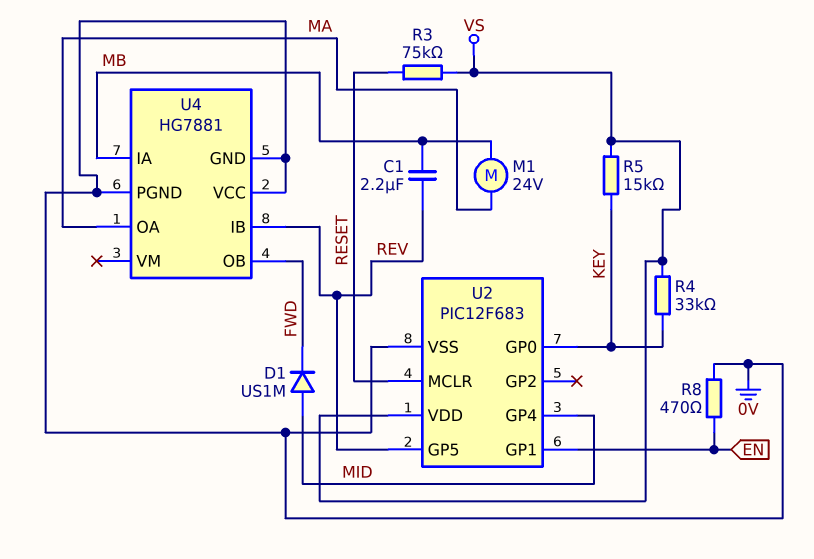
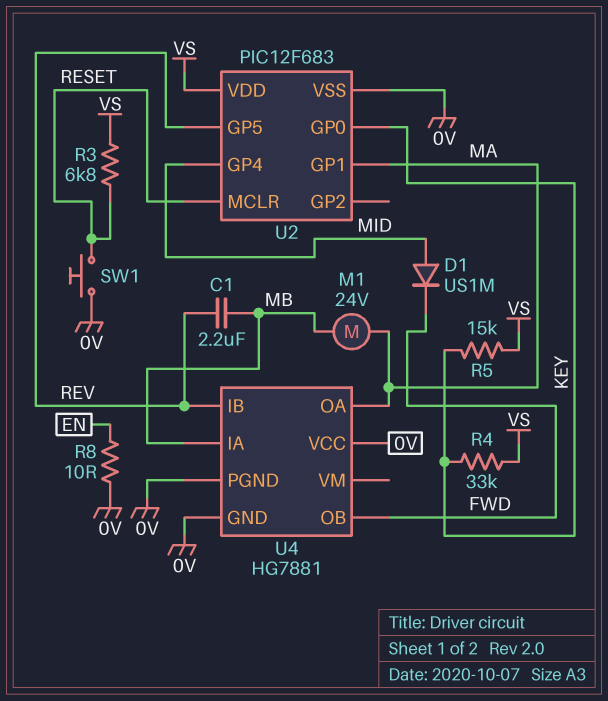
R3: 75k (RESET, VS) -> 6.8k (RESET, VS)
R8: 470 (0V, EN) -> 10 (0V, EN)
SW1: none -> button (0V, RESET)
U2 pin GP1: EN -> MA

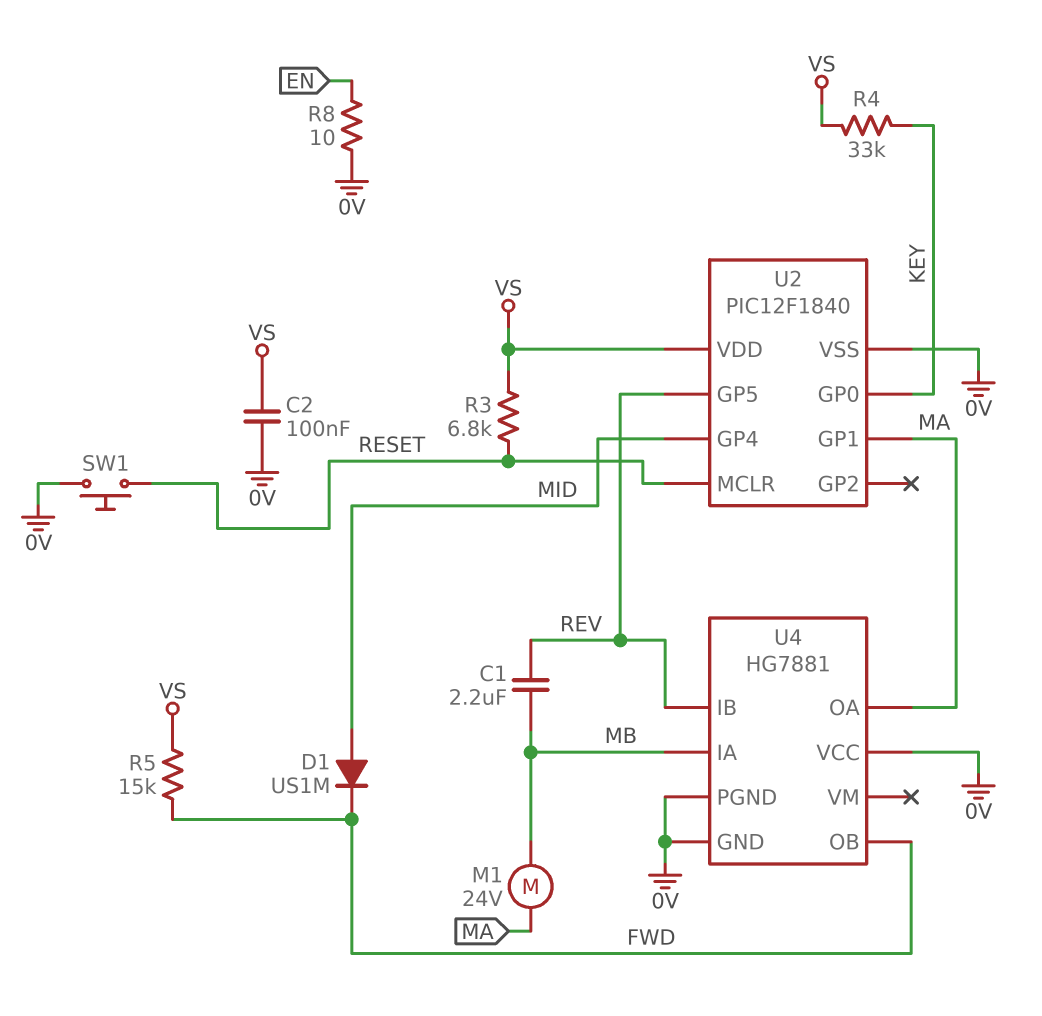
C2: none -> 100nF (0V, VS)
R5: 15k (KEY, VS) -> 15k (FWD, VS)
U2: PIC12F683 -> PIC12F1840

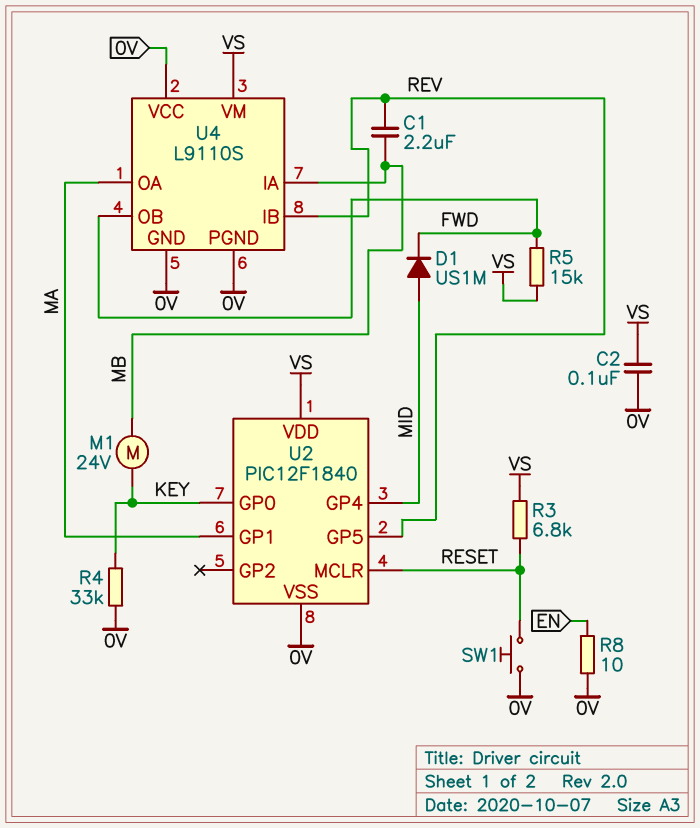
M1: motor 24V (MA, MB) -> motor 24V (KEY, MB)
R4: 33k (KEY, VS) -> 33k (0V, KEY)
U4: HG7881 -> L9110S
U4 pin VM: none -> VS

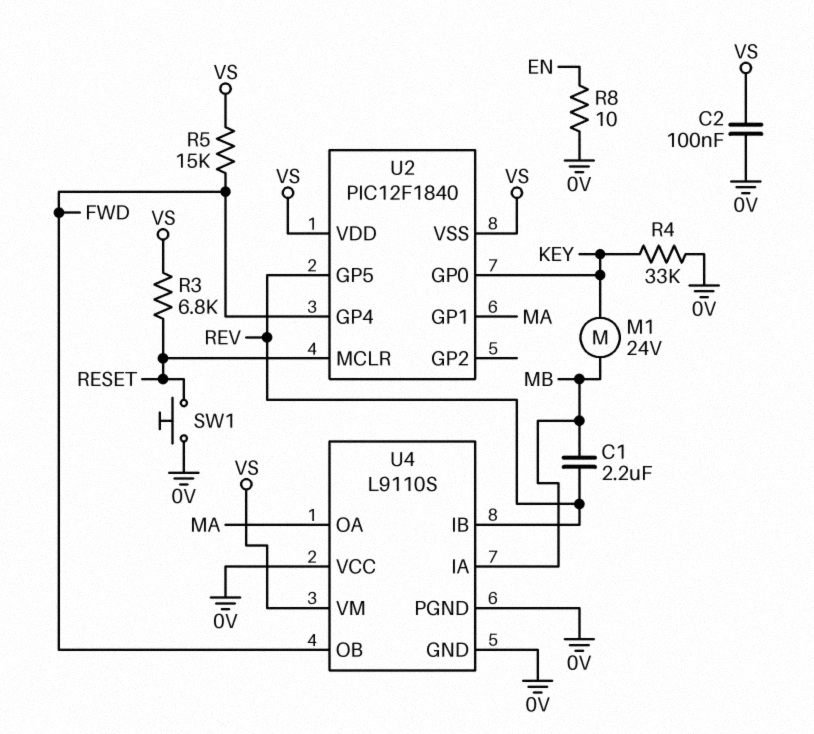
D1: diode US1M (A MID, K FWD) -> none
U2 pin GP4: MID -> FWD
U2 pin VSS: 0V -> VS

